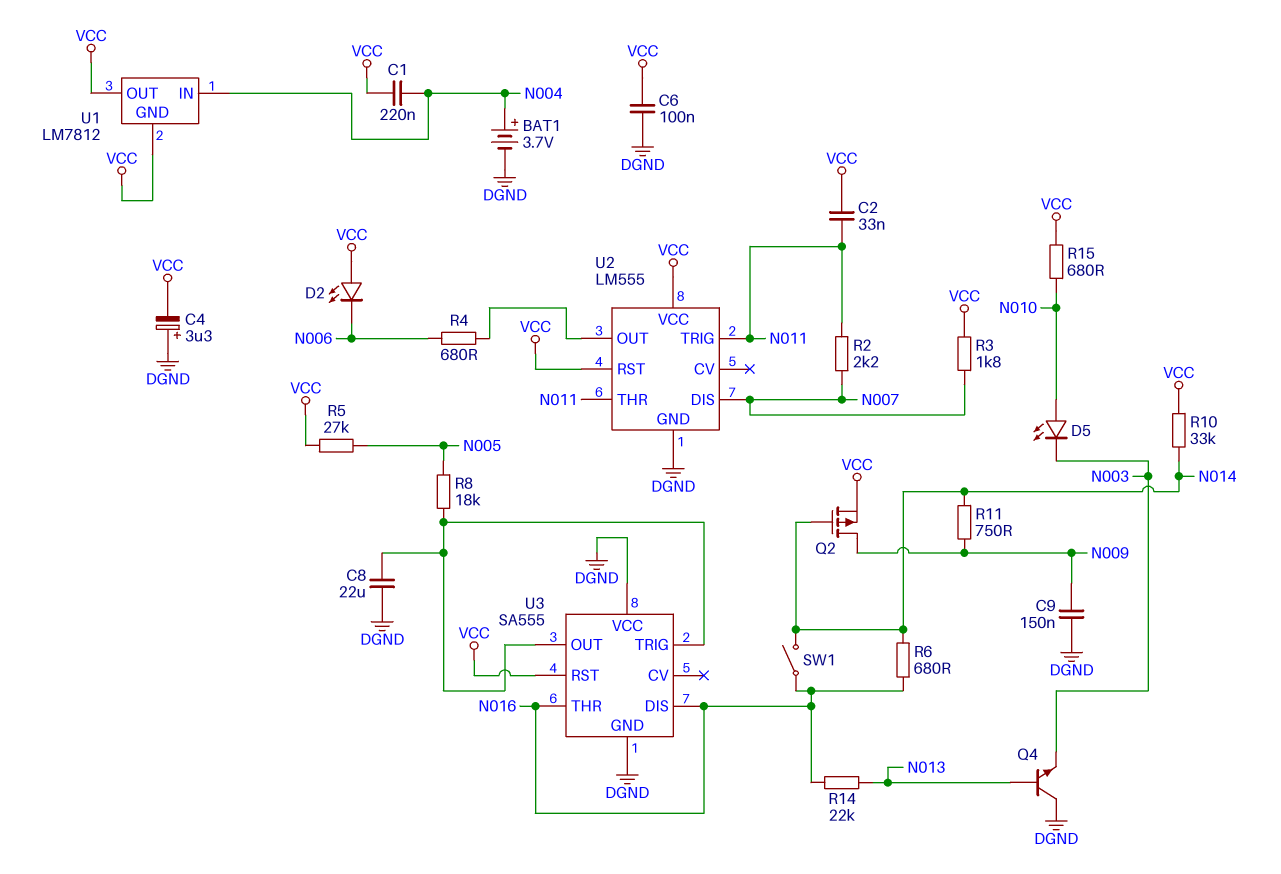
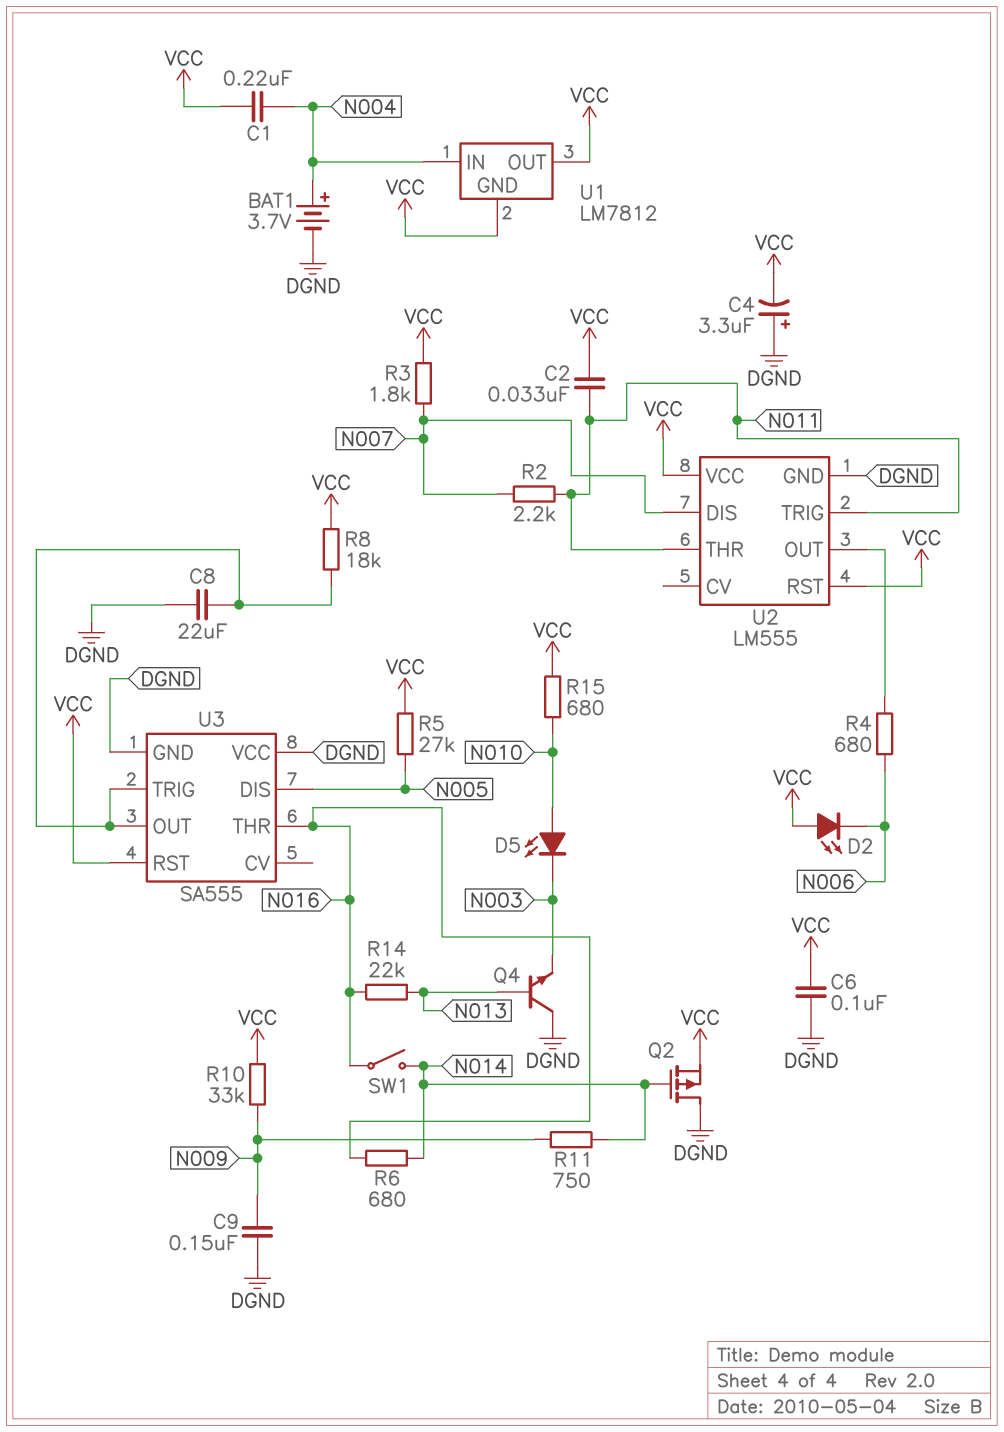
Q2: PMOS (G N014, D N009, S VCC) -> PMOS (G N014, D DGND, S VCC)
R8: 18k (N005, U3/OUT) -> 18k (U3/OUT, VCC)
R10: 33k (N014, VCC) -> 33k (N009, VCC)
U3 pin DIS: N016 -> N005

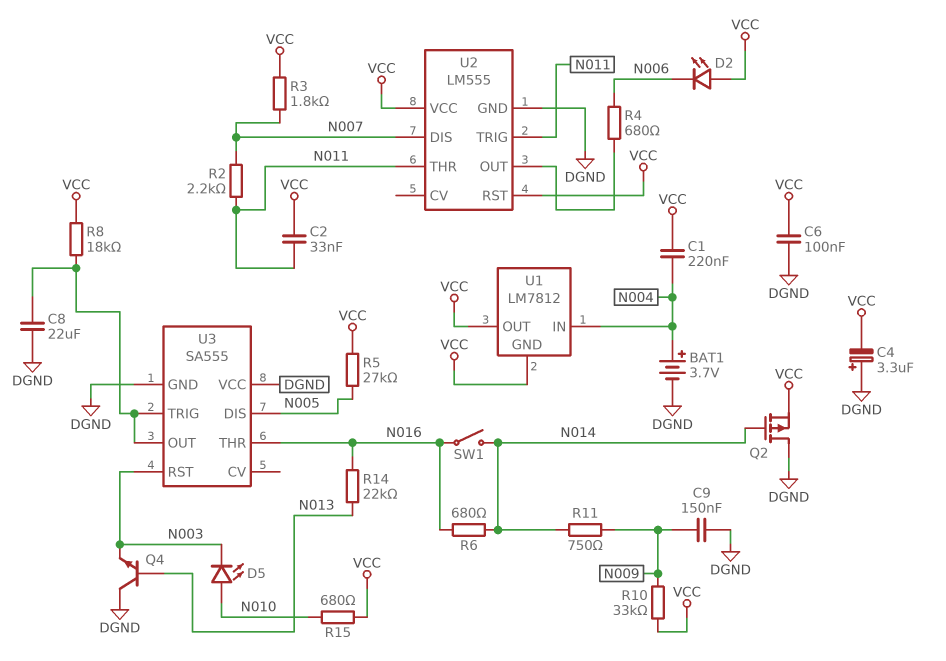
U3 pin RST: VCC -> N003

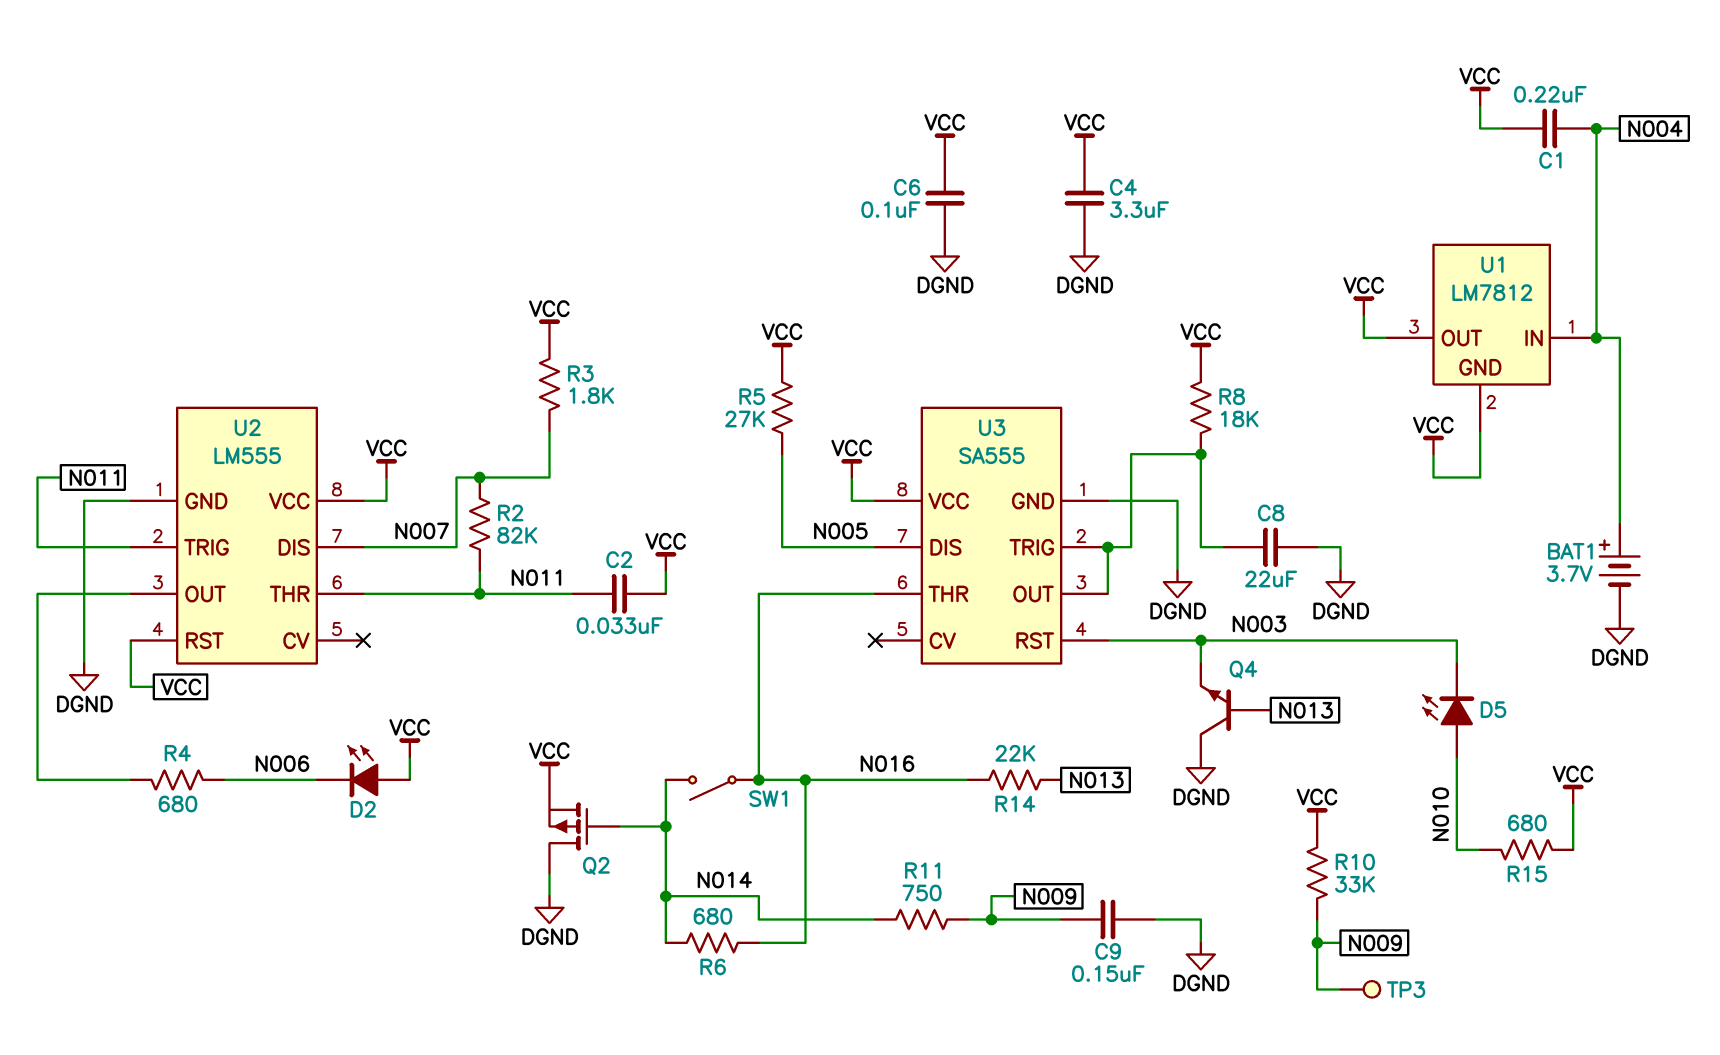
C4: 3.3uF (plus DGND, minus VCC) -> 3.3uF (DGND, VCC)
R2: 2.2k (N007, N011) -> 82k (N007, N011)
TP3: none -> test point (N009)
U3 pin VCC: DGND -> VCC

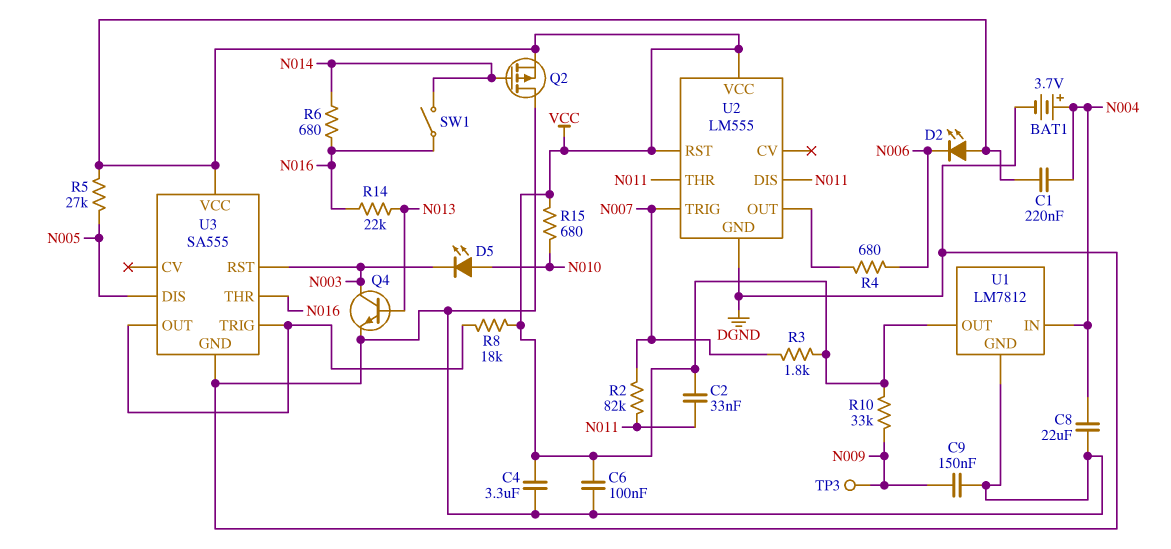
C8: 22uF (DGND, U3/OUT) -> 22uF (DGND, N004)
Q4: NPN (B N013, C DGND, E N003) -> NPN (B N013, C N003, E DGND)
R11: 750 (N009, N014) -> none
U1 pin GND: VCC -> DGND
U2 pin DIS: N007 -> N011
U2 pin TRIG: N011 -> N007

